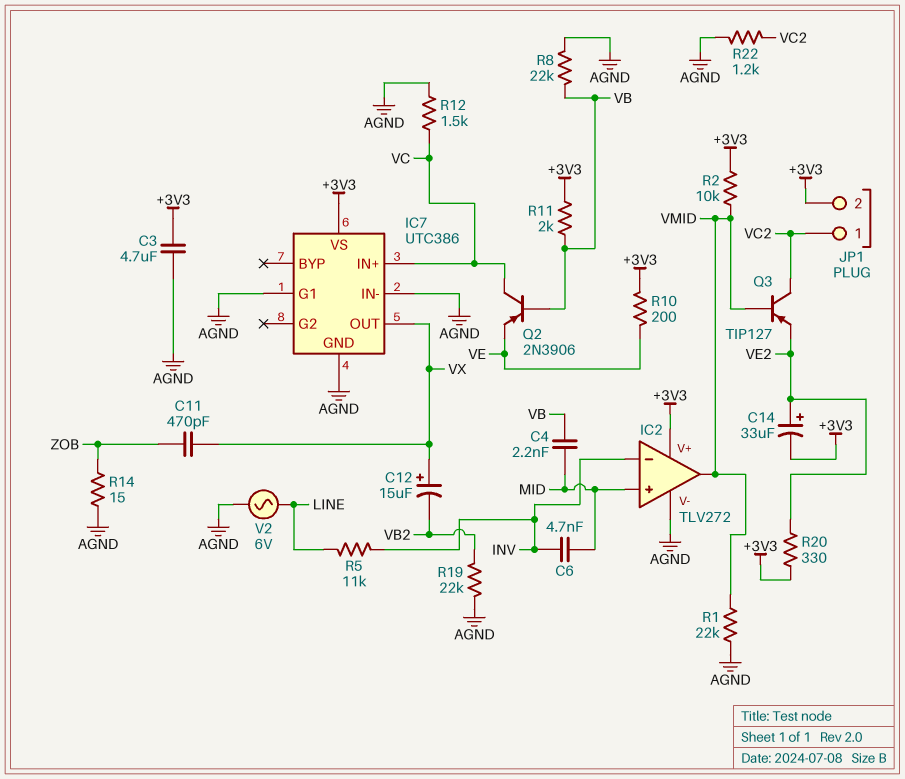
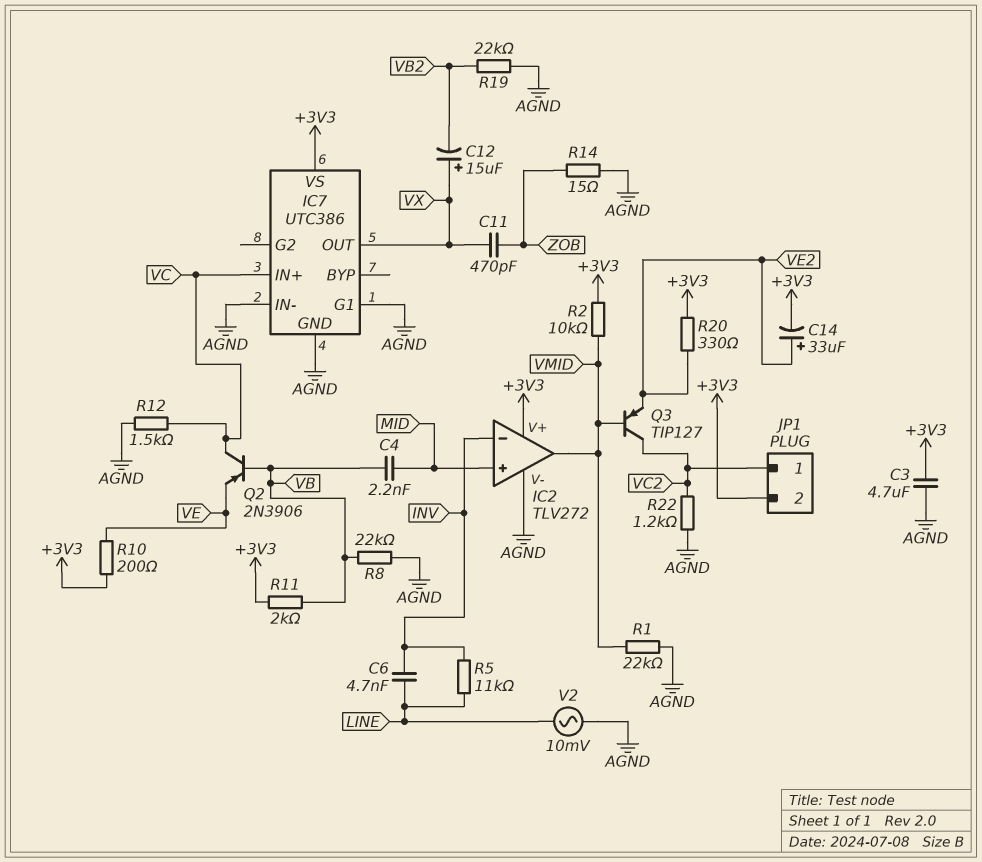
C6: 4.7nF (INV, MID) -> 4.7nF (INV, LINE)
V2: AC 6V (AGND, LINE) -> AC 10mV (AGND, LINE)

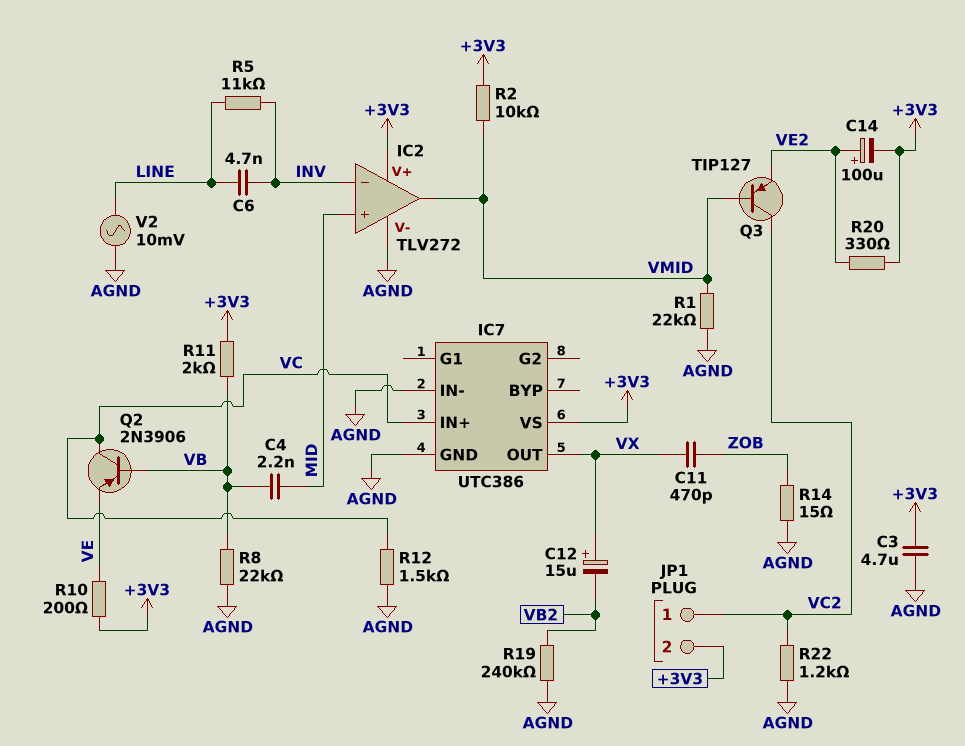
C14: 33uF (plus VE2, minus +3V3) -> 100uF (plus VE2, minus +3V3)
IC7 pin G1: AGND -> none
R19: 22k (AGND, VB2) -> 240k (AGND, VB2)

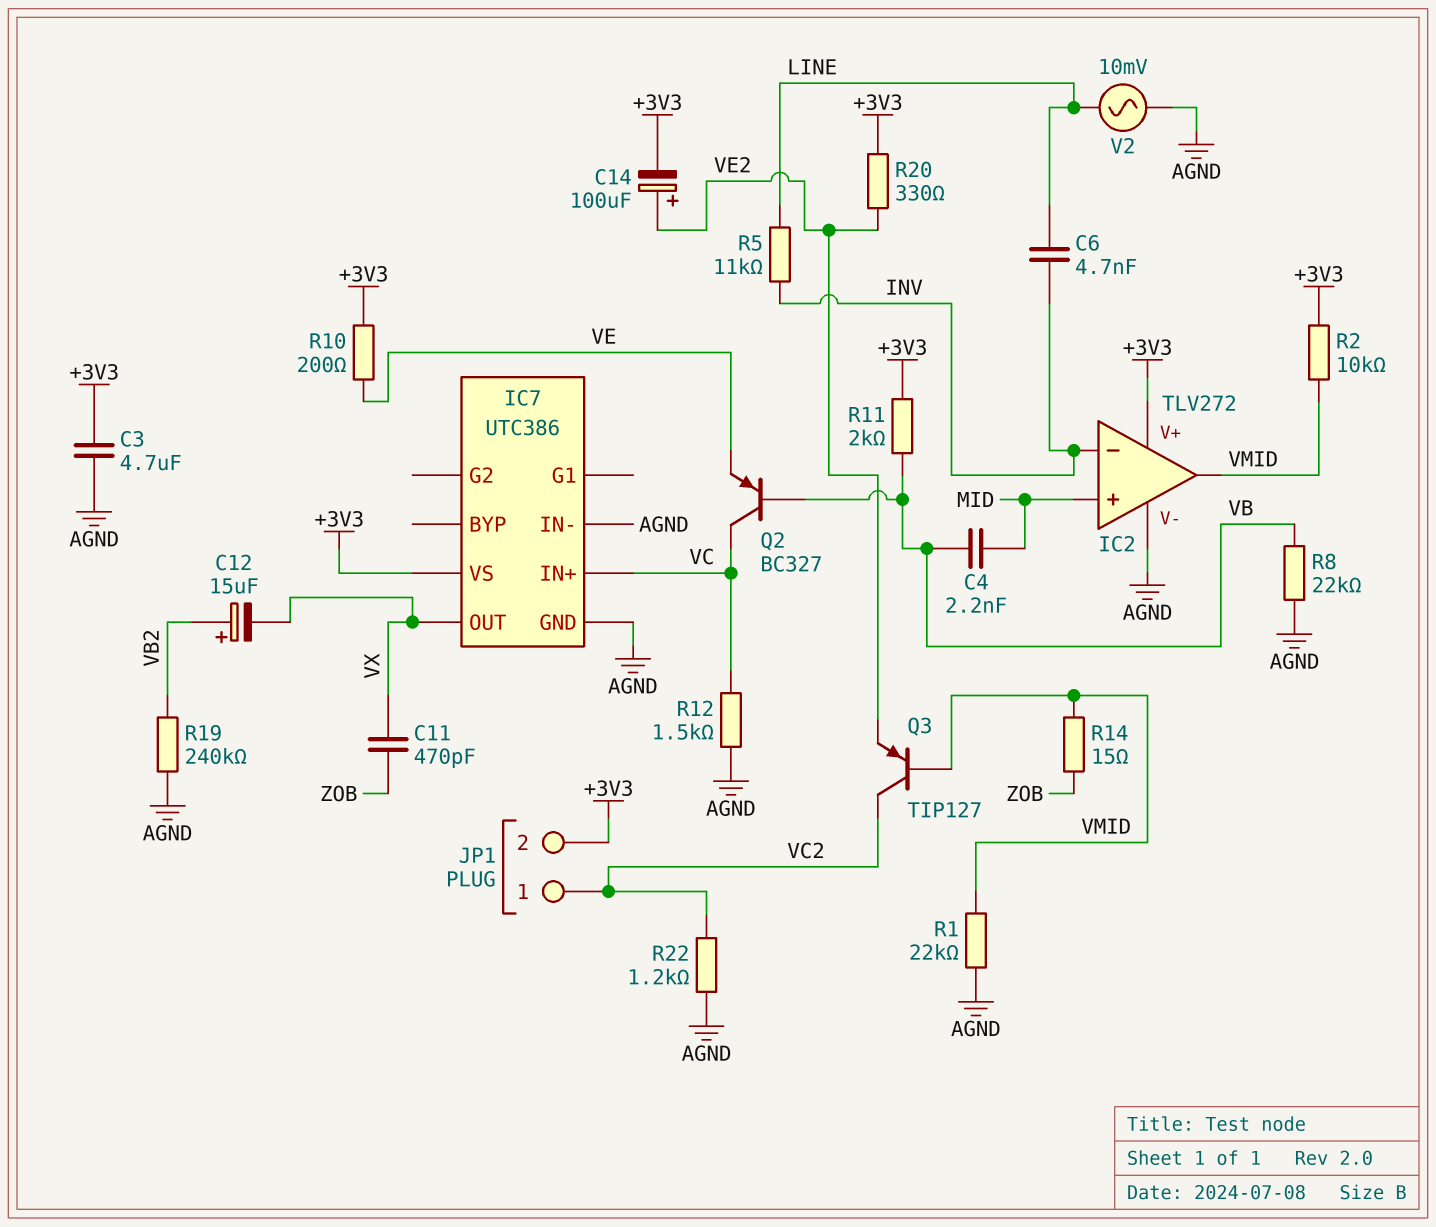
C12: 15uF (plus VX, minus VB2) -> 15uF (plus VB2, minus VX)
Q2: PNP 2N3906 (B VB, C VC, E VE) -> PNP BC327 (B VB, C VC, E VE)
R14: 15 (AGND, ZOB) -> 15 (VMID, ZOB)

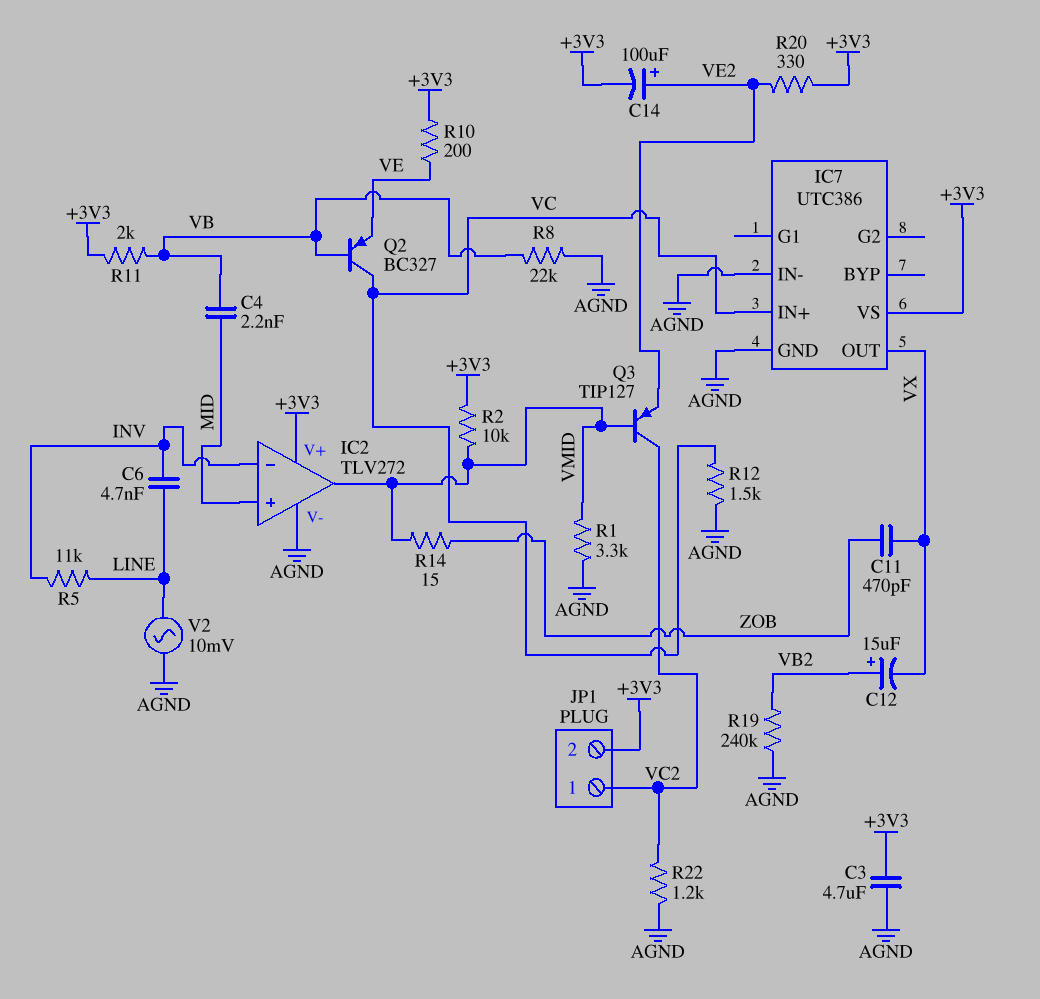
R1: 22k (AGND, VMID) -> 3.3k (AGND, VMID)

